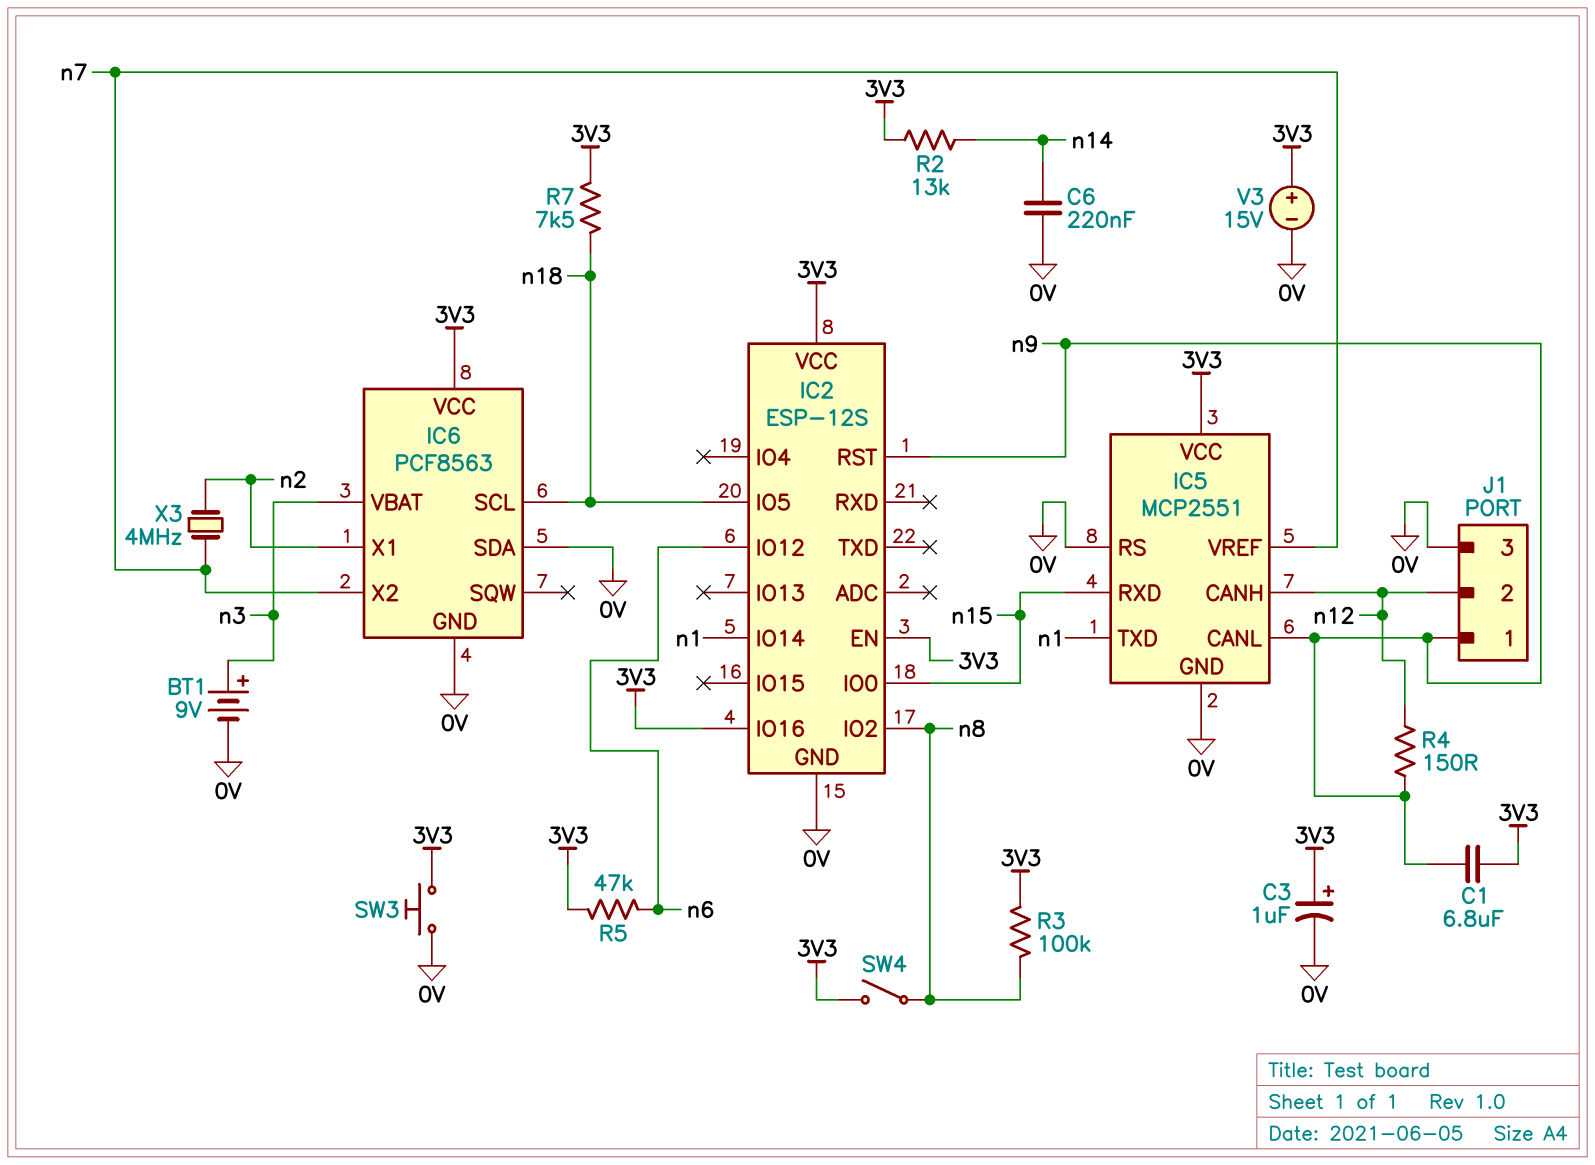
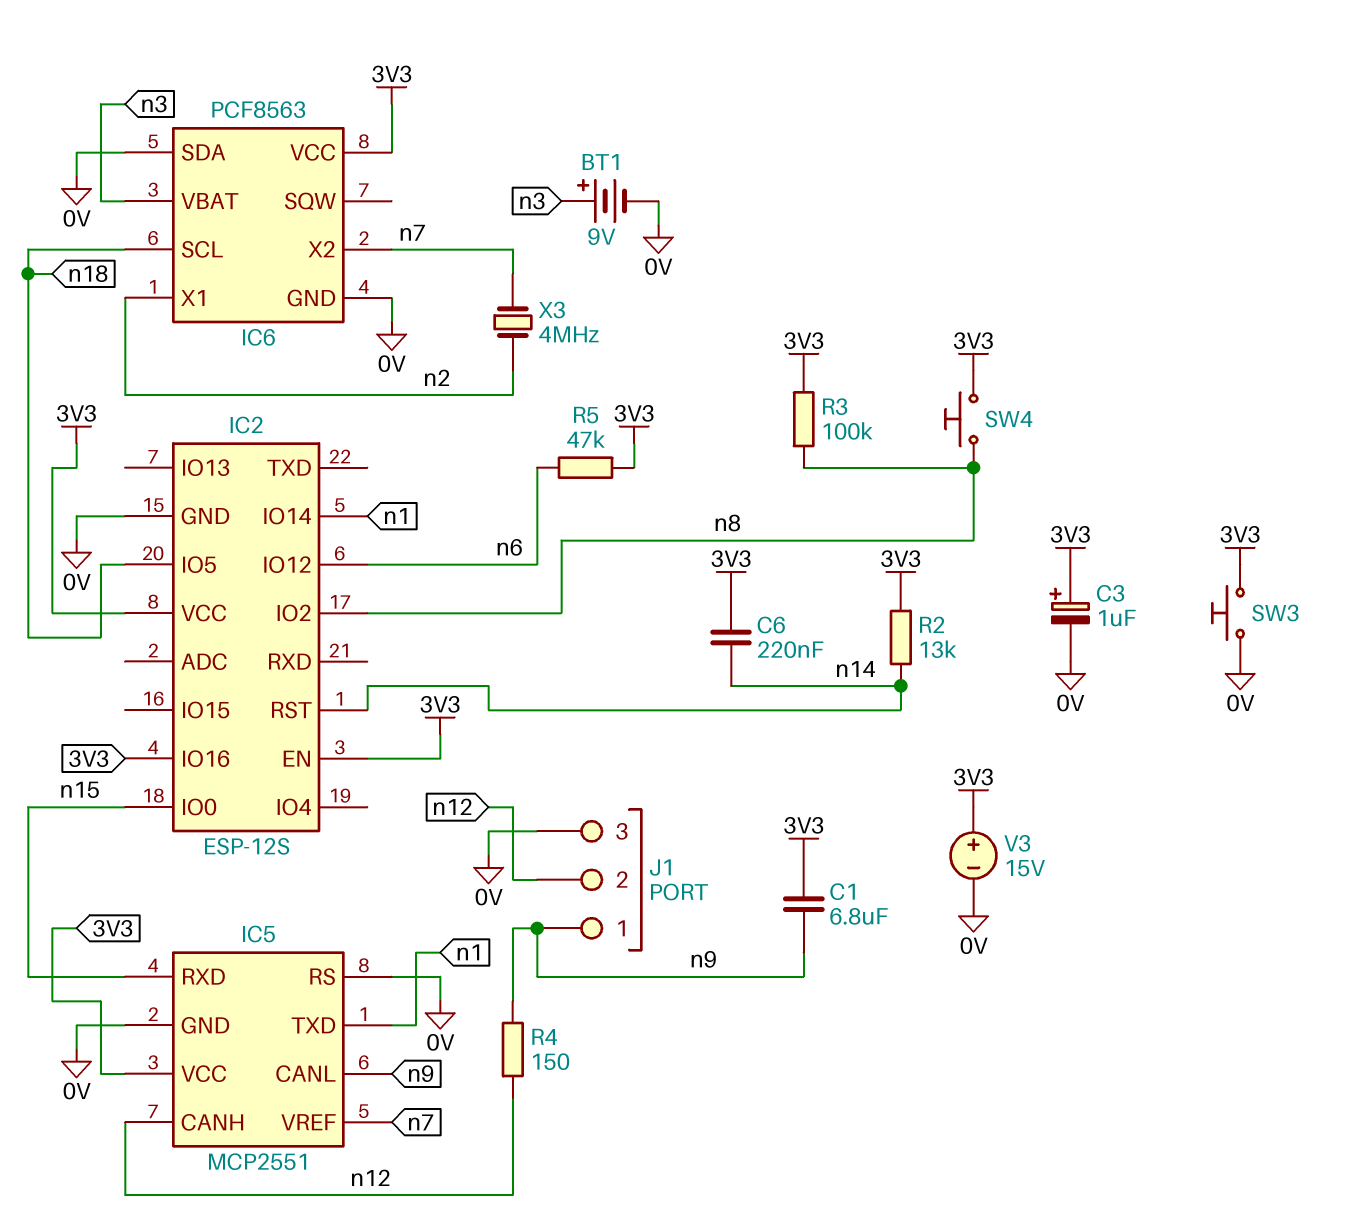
C6: 220nF (0V, n14) -> 220nF (3V3, n14)
IC2 pin RST: n9 -> n14
R7: 7.5k (3V3, n18) -> none
SW4: switch (3V3, n8) -> button (3V3, n8)

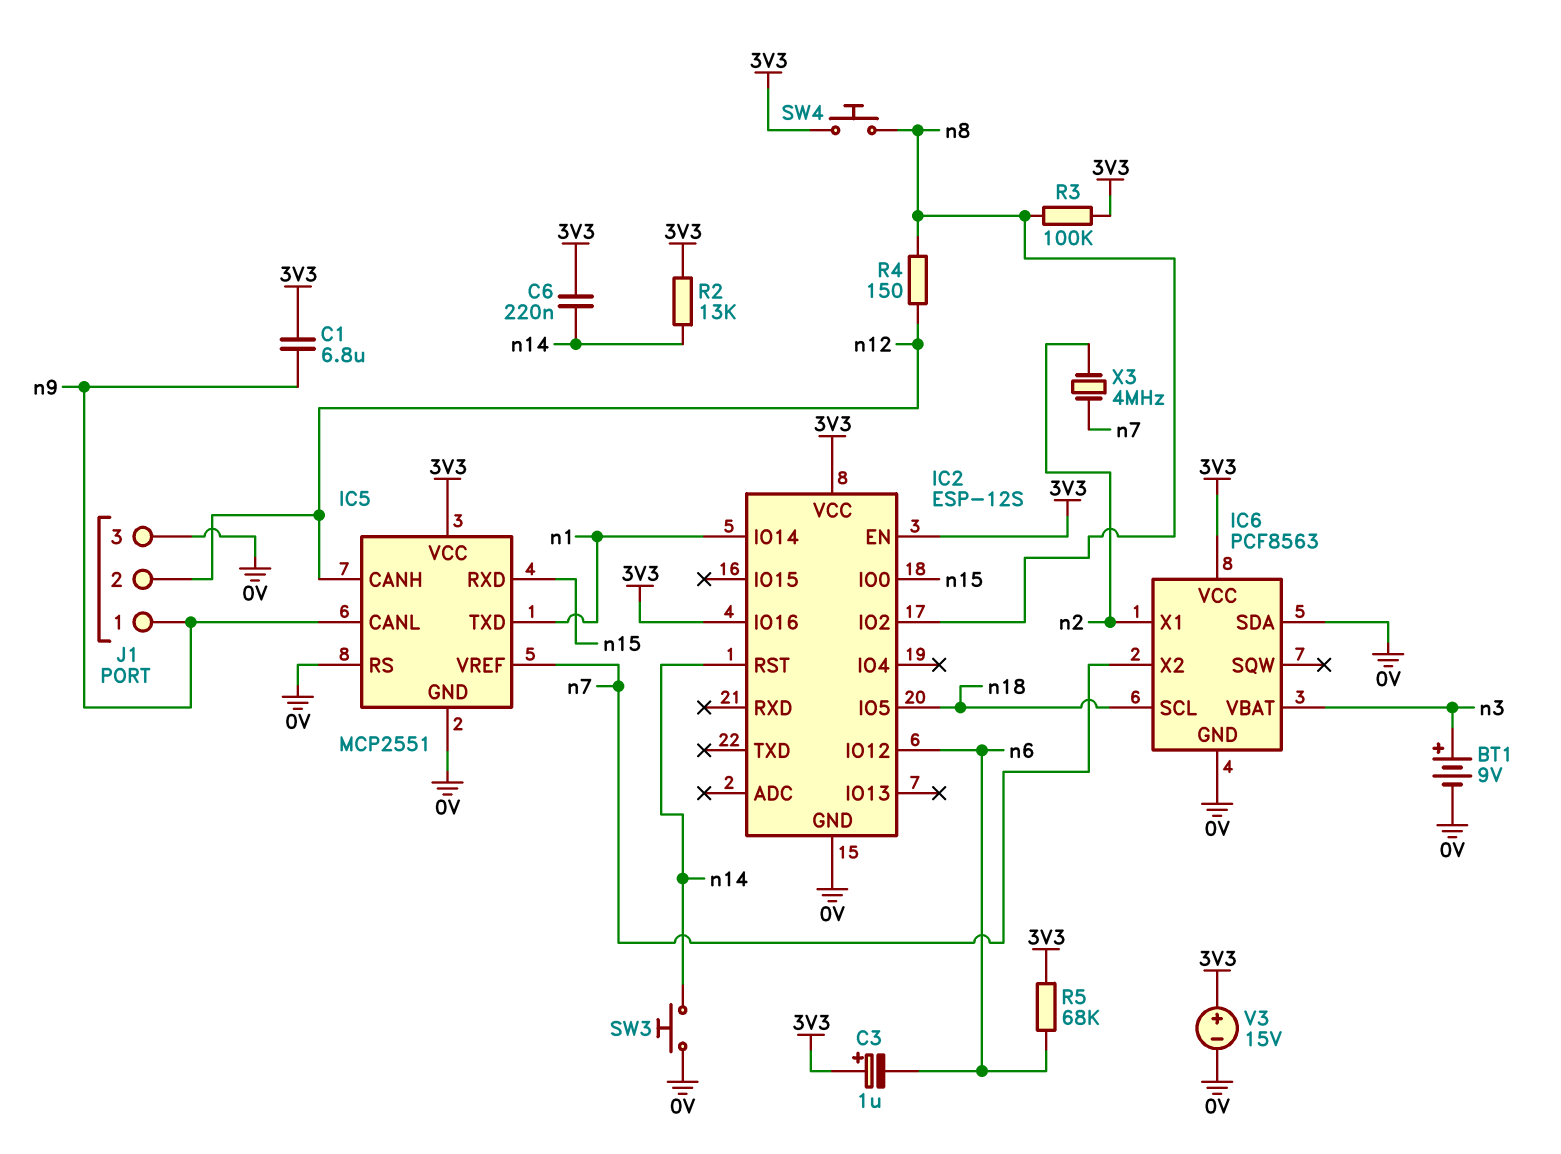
C3: 1uF (plus 3V3, minus 0V) -> 1uF (plus 3V3, minus n6)
R4: 150 (n9, n12) -> 150 (n8, n12)
R5: 47k (3V3, n6) -> 68k (3V3, n6)
SW3: button (0V, 3V3) -> button (0V, n14)

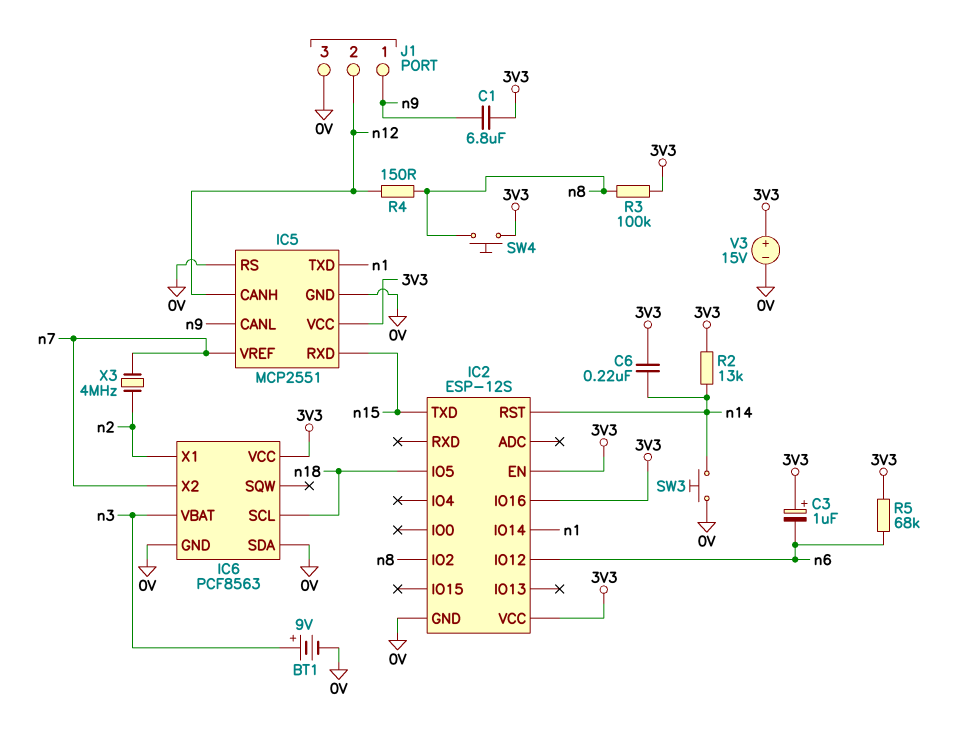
IC2 pin IO0: n15 -> none
IC2 pin TXD: none -> n15

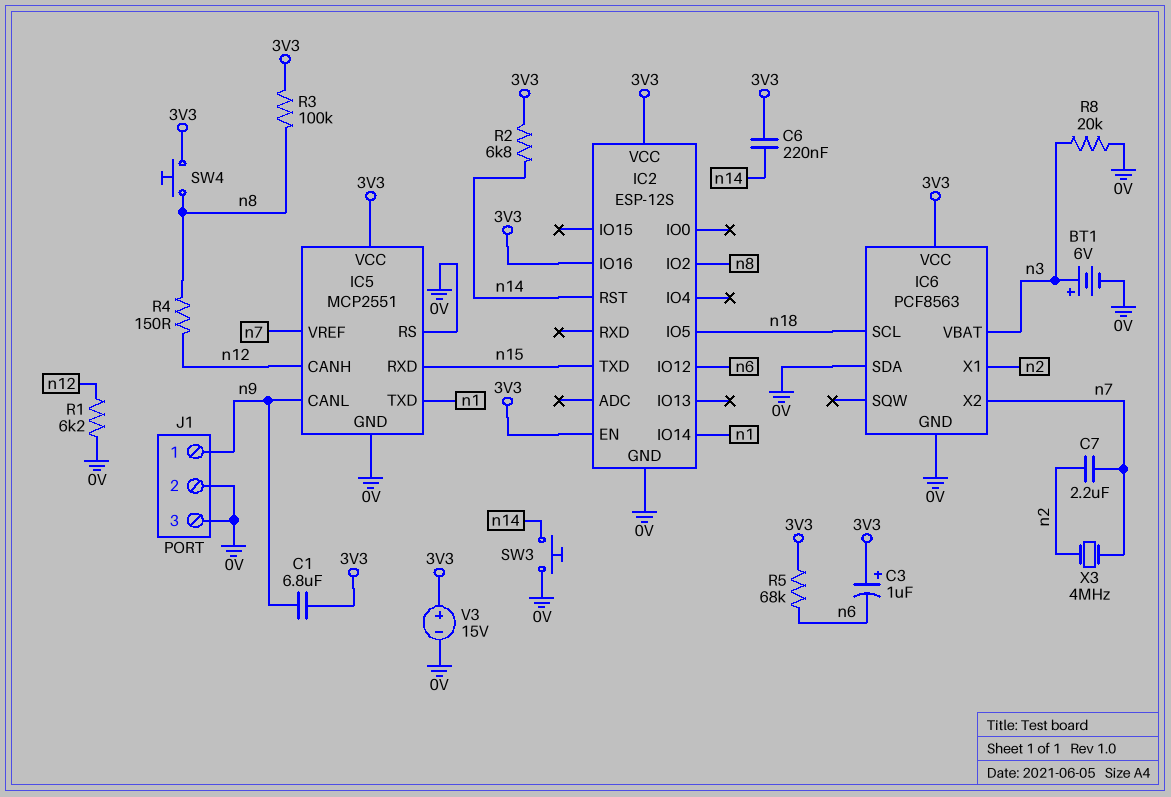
BT1: 9V (plus n3, minus 0V) -> 6V (plus n3, minus 0V)
C7: none -> 2.2uF (n2, n7)
J1 pin 2: n12 -> 0V
R1: none -> 6.2k (0V, n12)
R2: 13k (3V3, n14) -> 6.8k (3V3, n14)
R8: none -> 20k (0V, n3)

